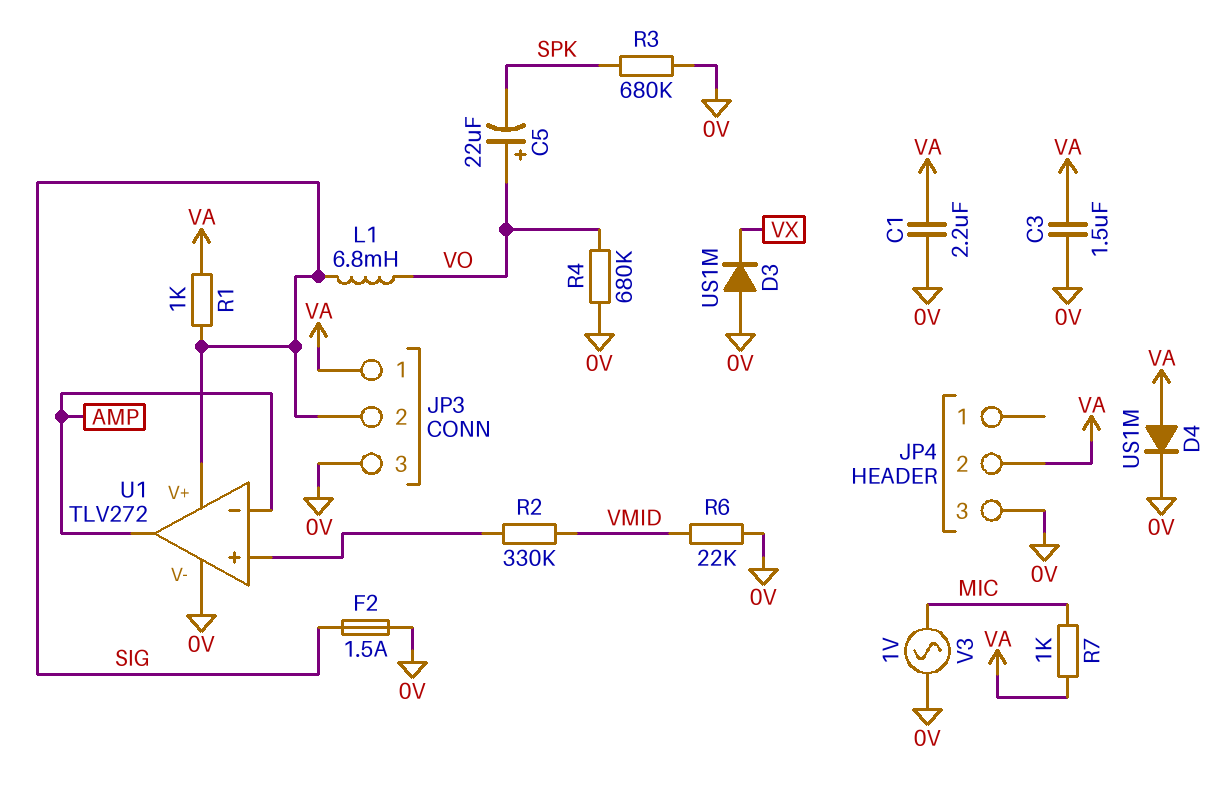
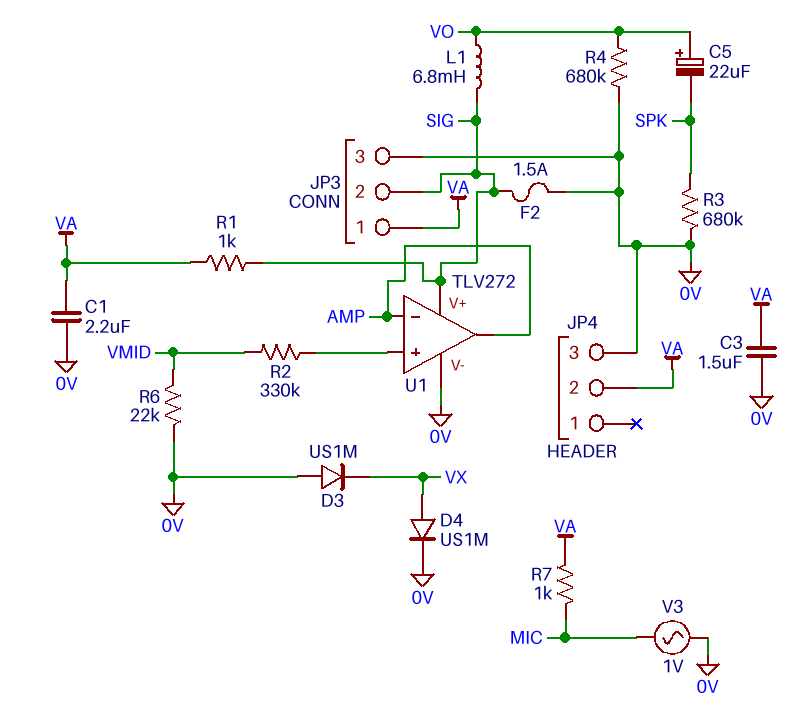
D4: diode US1M (A VA, K 0V) -> diode US1M (A VX, K 0V)

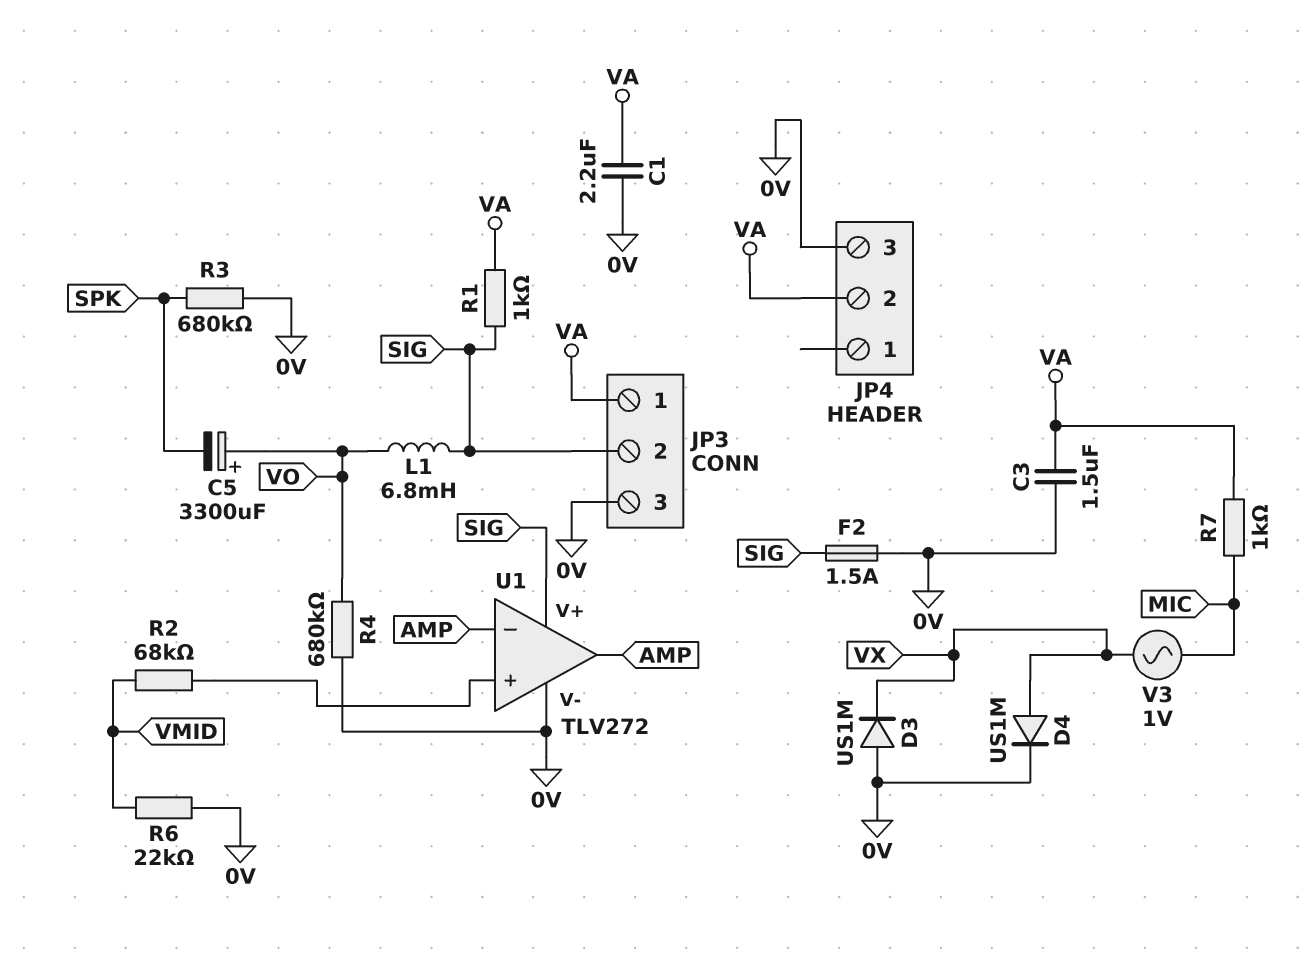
C5: 22uF (plus VO, minus SPK) -> 3300uF (plus VO, minus SPK)
R2: 330k (U1/in+, VMID) -> 68k (U1/in+, VMID)
V3: AC 1V (0V, MIC) -> AC 1V (MIC, VX)

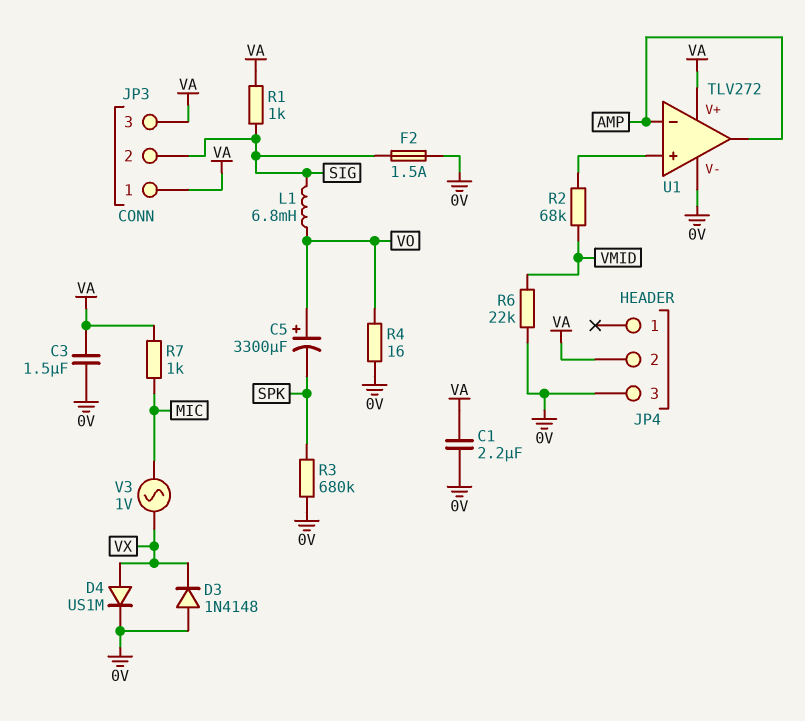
D3: diode US1M (A 0V, K VX) -> diode 1N4148 (A 0V, K VX)
JP3 pin 3: 0V -> VA
R4: 680k (0V, VO) -> 16 (0V, VO)
U1 pin V+: SIG -> VA

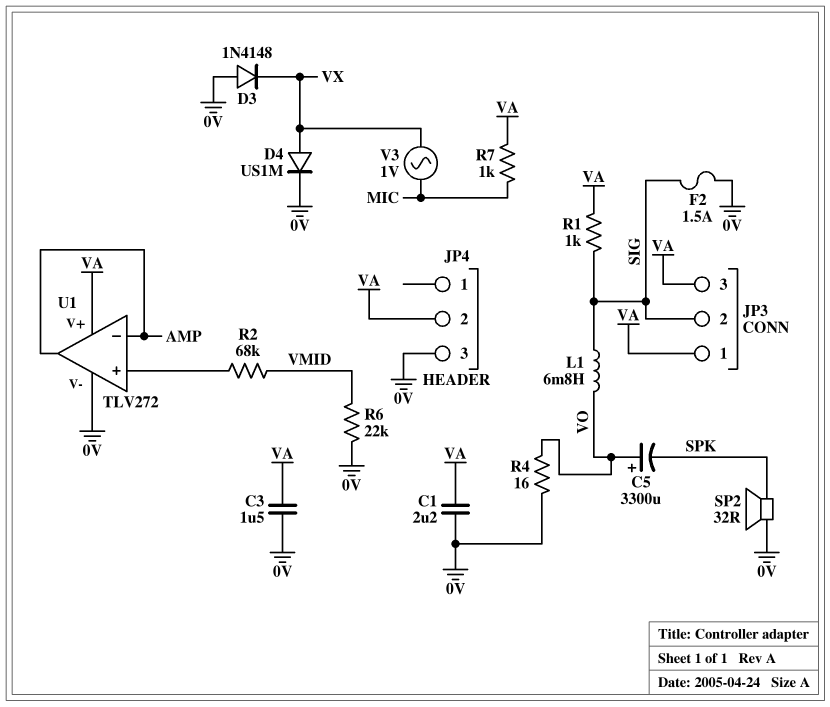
R3: 680k (0V, SPK) -> none
SP2: none -> speaker 32R (0V, SPK)

